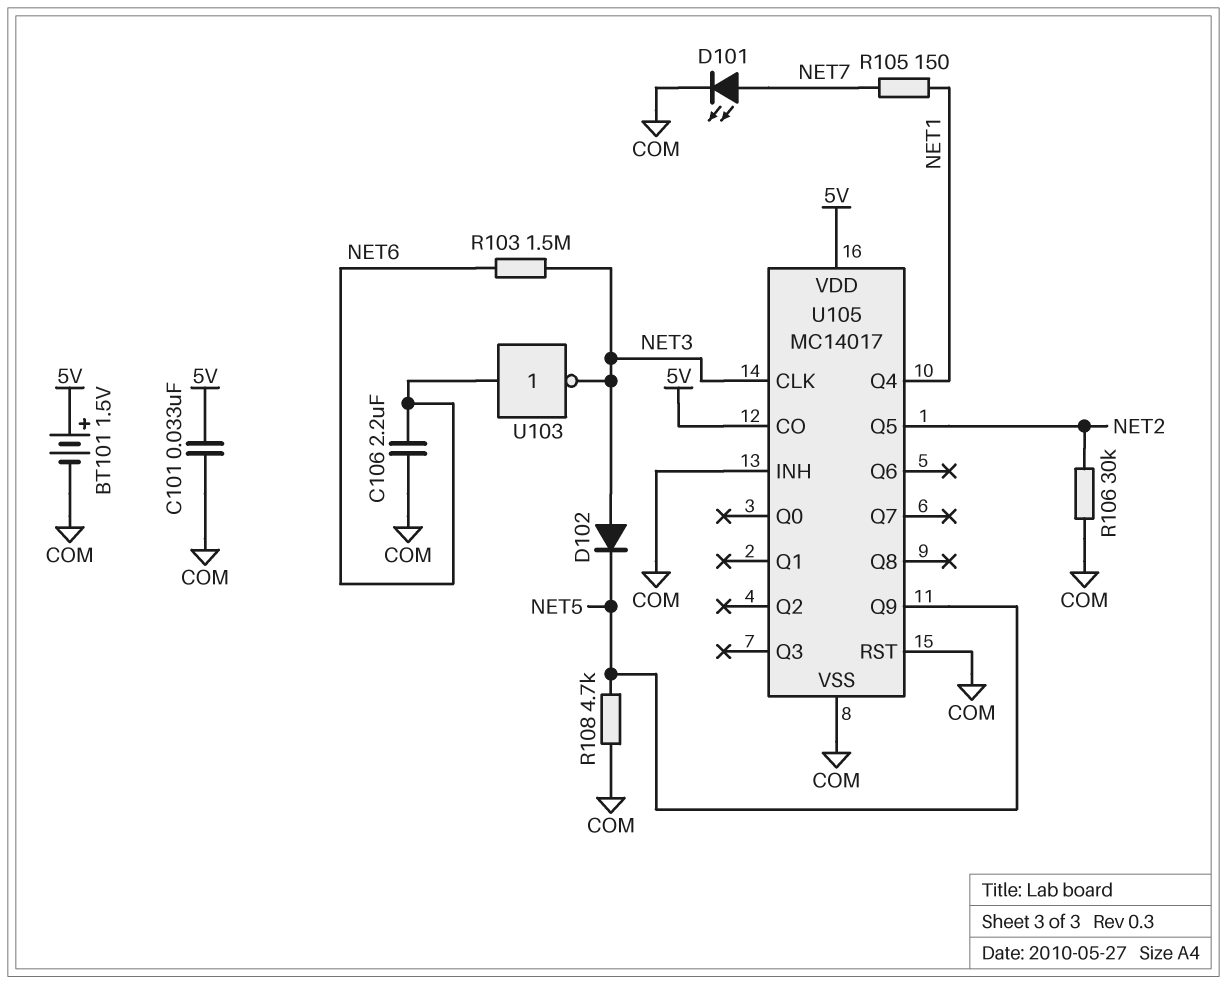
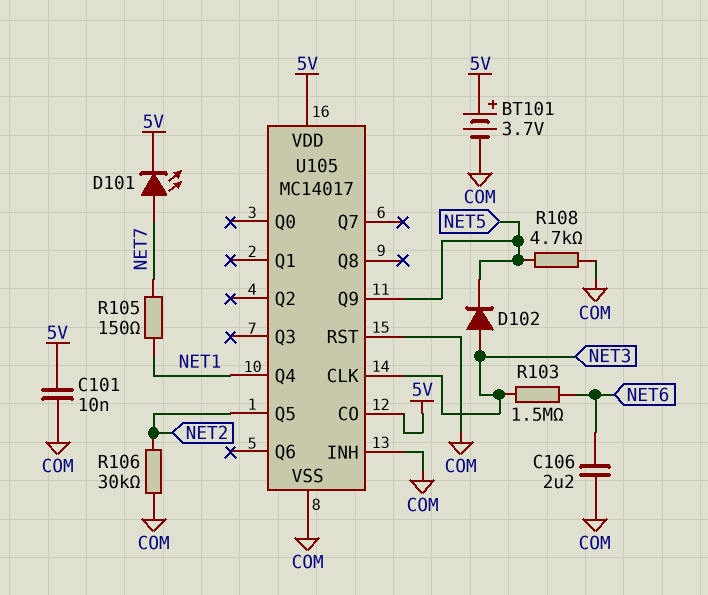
BT101: 1.5V (plus 5V, minus COM) -> 3.7V (plus 5V, minus COM)
C101: 33nF (5V, COM) -> 10nF (5V, COM)
D101: LED (A NET7, K COM) -> LED (A NET7, K 5V)
U103: NOT (in NET6, out NET3) -> none

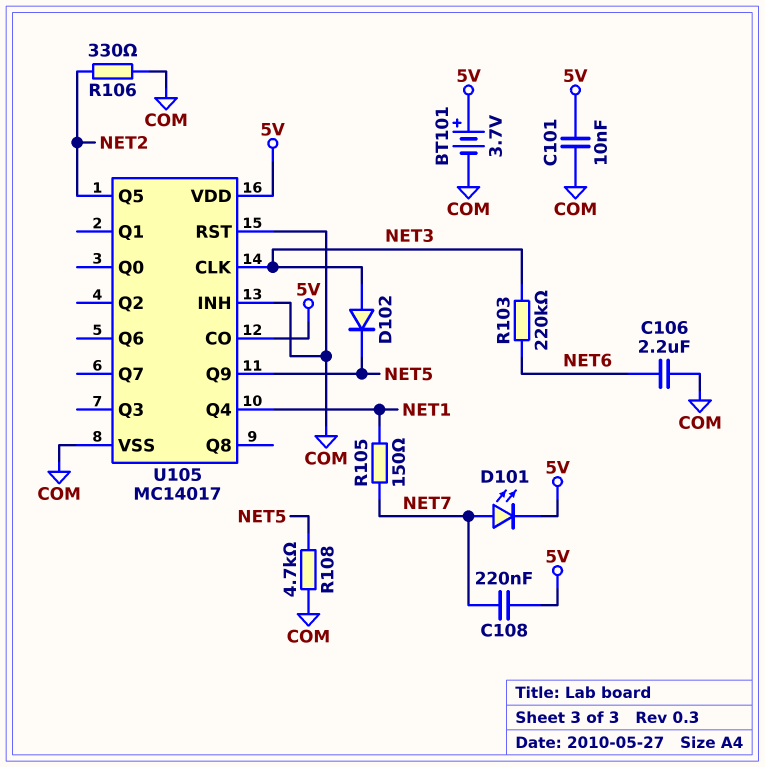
C108: none -> 220nF (5V, NET7)
R103: 1.5M (NET3, NET6) -> 220k (NET3, NET6)
R106: 30k (COM, NET2) -> 330 (COM, NET2)

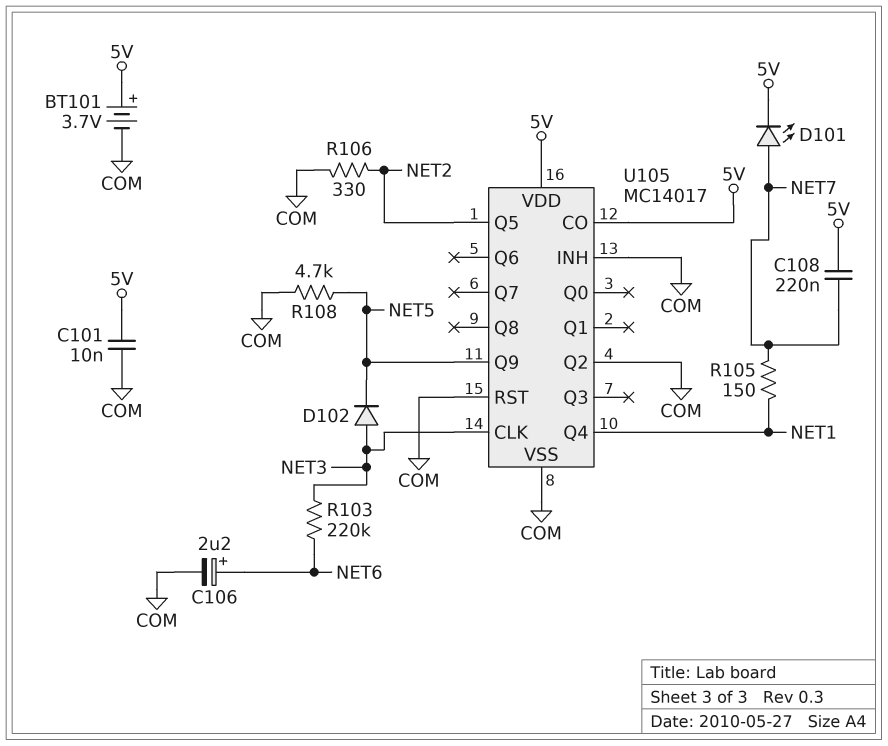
C106: 2.2uF (COM, NET6) -> 2.2uF (plus NET6, minus COM)
U105 pin Q2: none -> COM

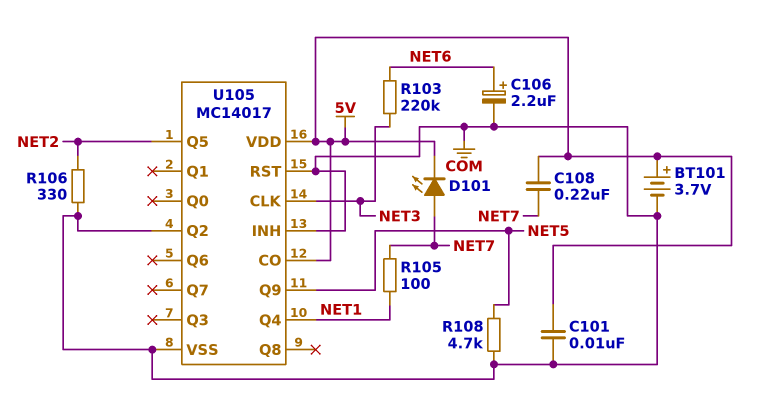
D102: diode (A NET3, K NET5) -> none
R105: 150 (NET1, NET7) -> 100 (NET1, NET7)

